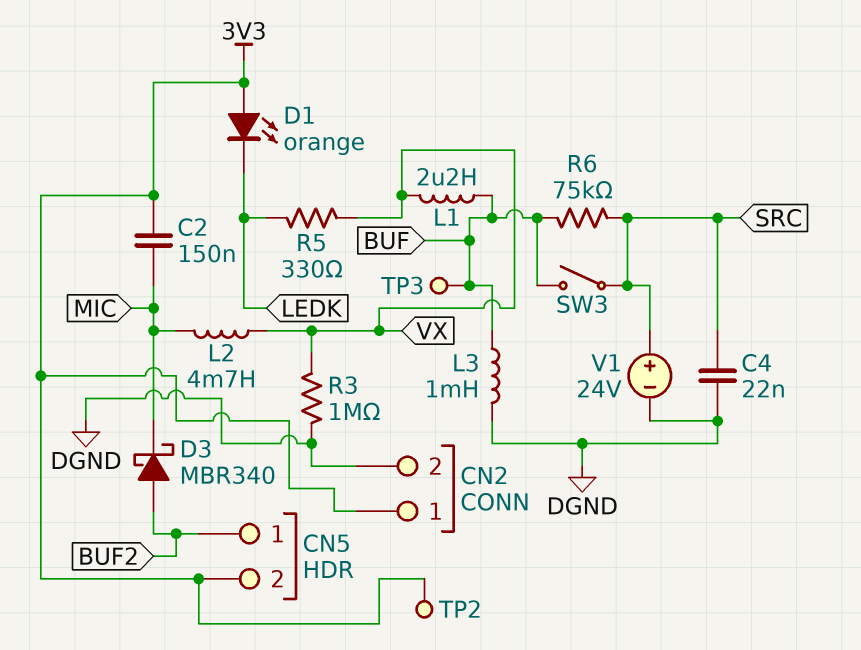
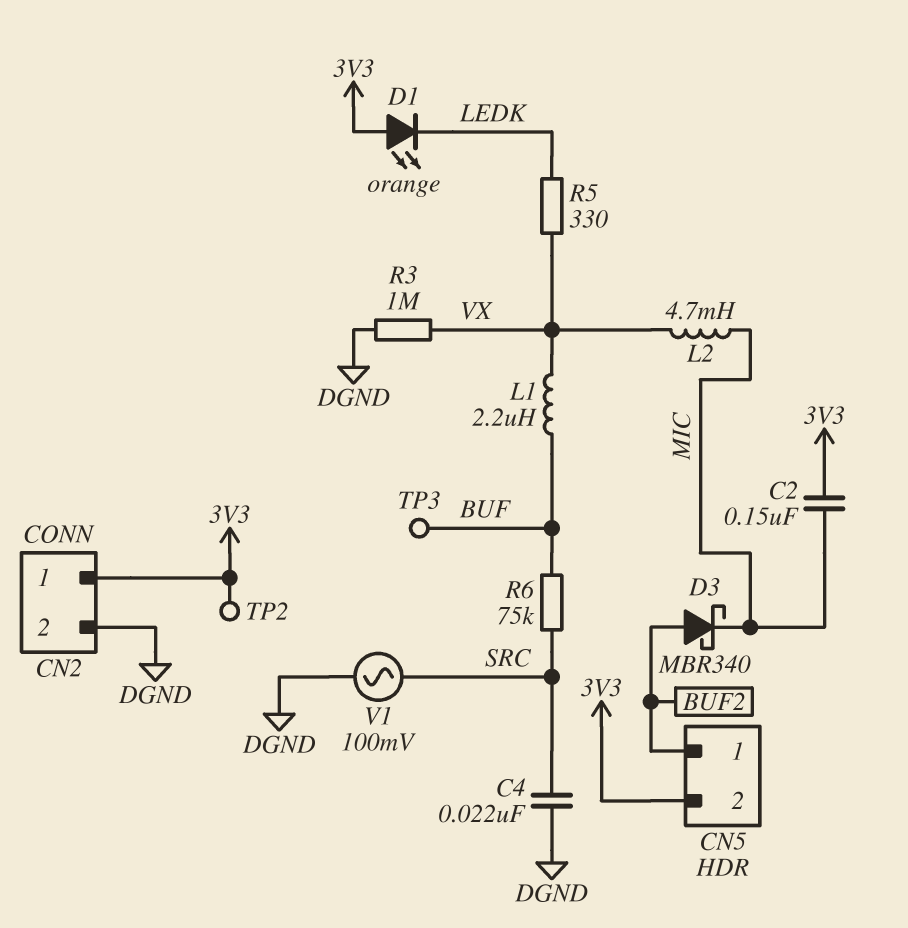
L3: 1mH (BUF, DGND) -> none
SW3: switch (BUF, SRC) -> none
V1: 24V (plus SRC, minus DGND) -> AC 100mV (DGND, SRC)

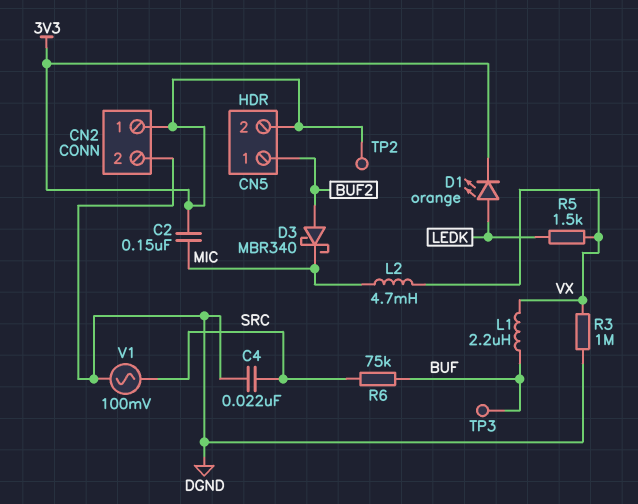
D1: LED orange (A 3V3, K LEDK) -> LED orange (A LEDK, K 3V3)
R5: 330 (LEDK, VX) -> 1.5k (LEDK, VX)

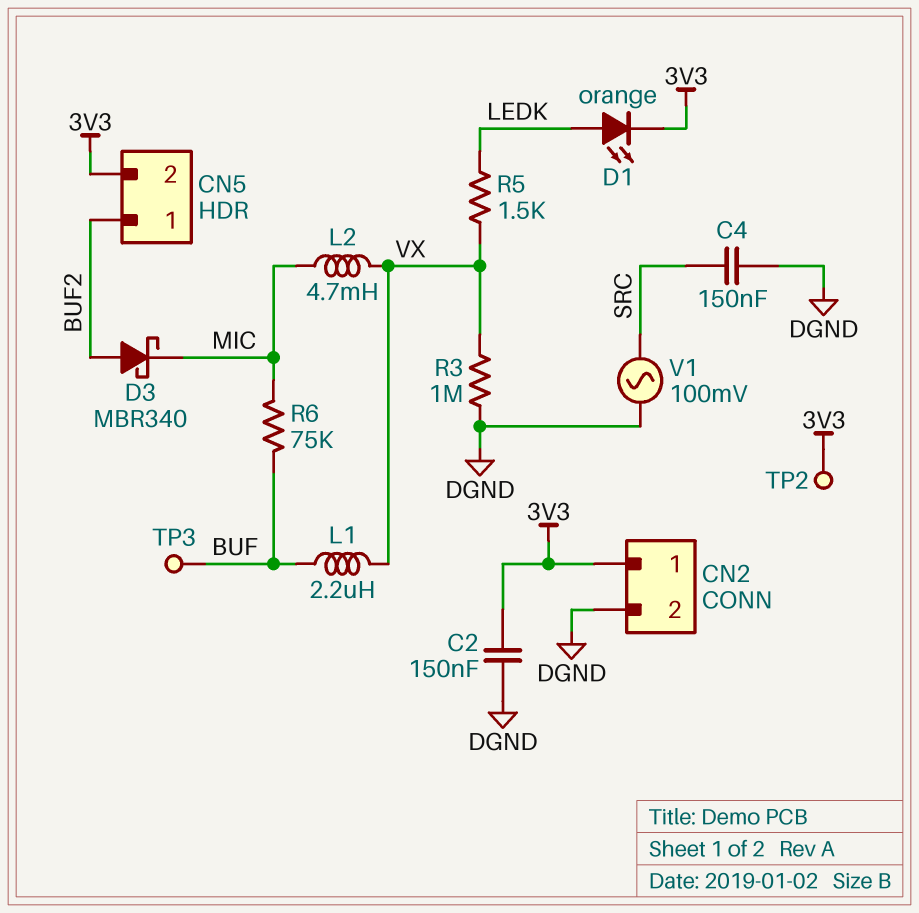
C2: 150nF (3V3, MIC) -> 150nF (3V3, DGND)
C4: 22nF (DGND, SRC) -> 150nF (DGND, SRC)
R6: 75k (BUF, SRC) -> 75k (BUF, MIC)

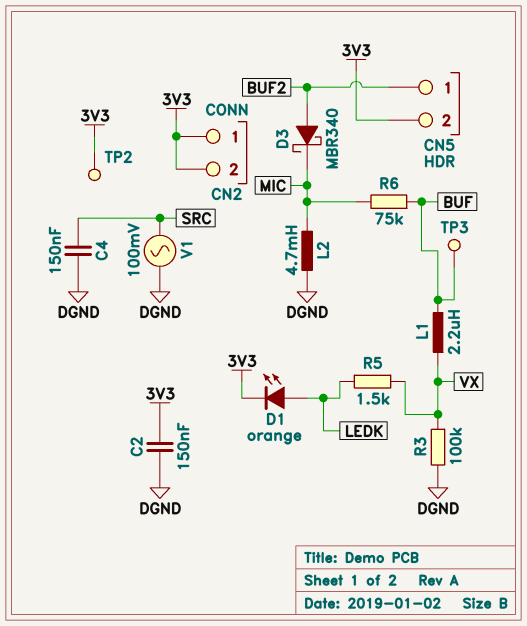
CN2 pin 2: DGND -> 3V3
L2: 4.7mH (MIC, VX) -> 4.7mH (DGND, MIC)
R3: 1M (DGND, VX) -> 100k (DGND, VX)

